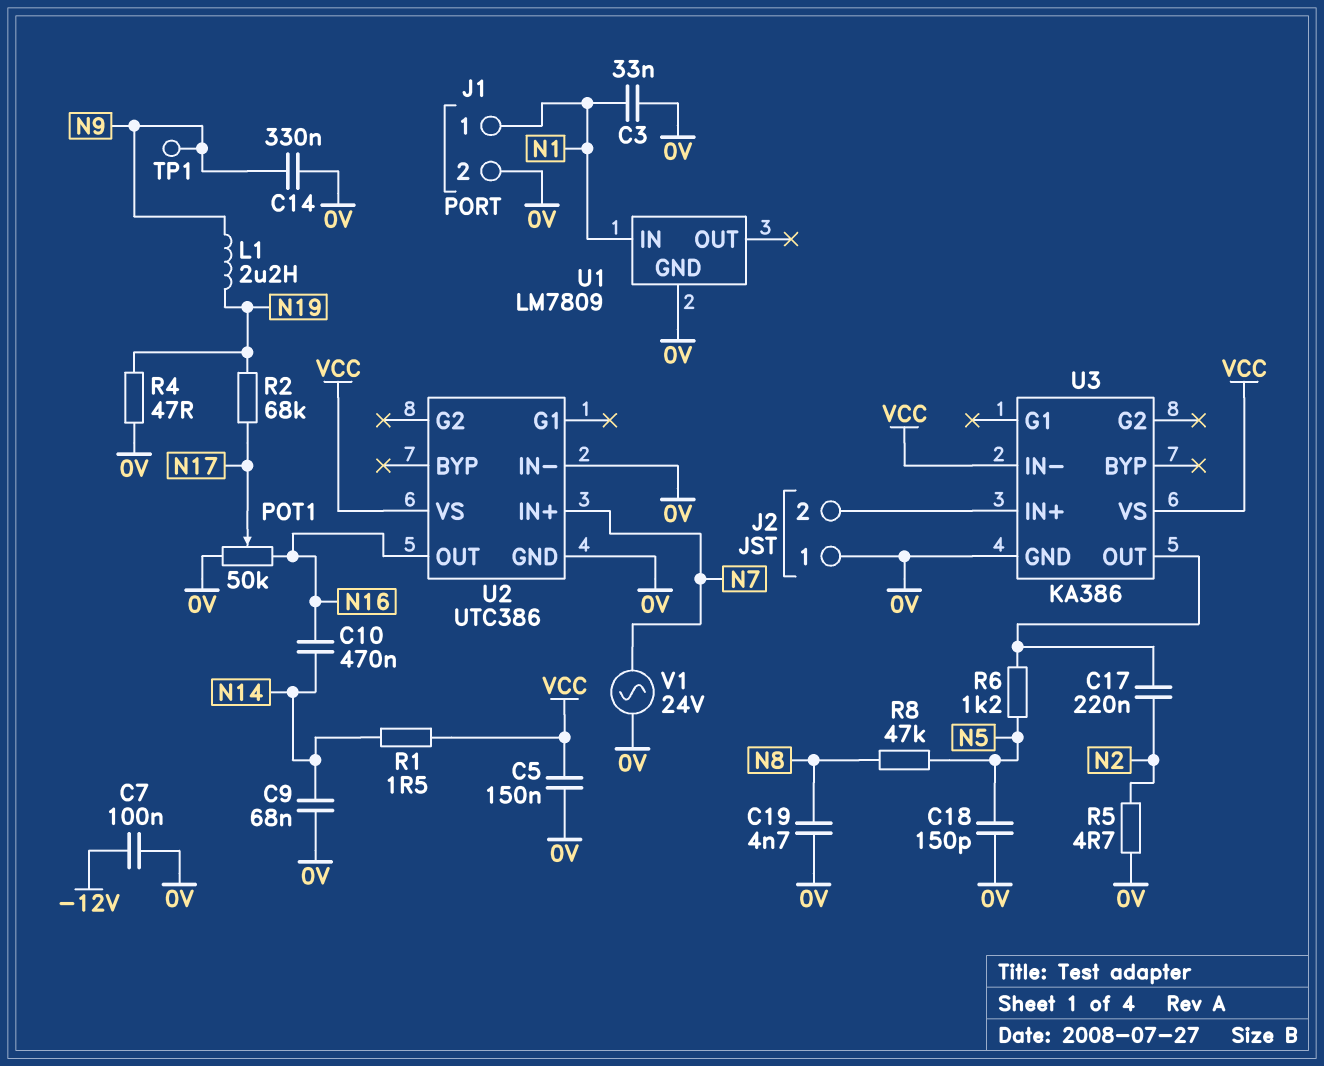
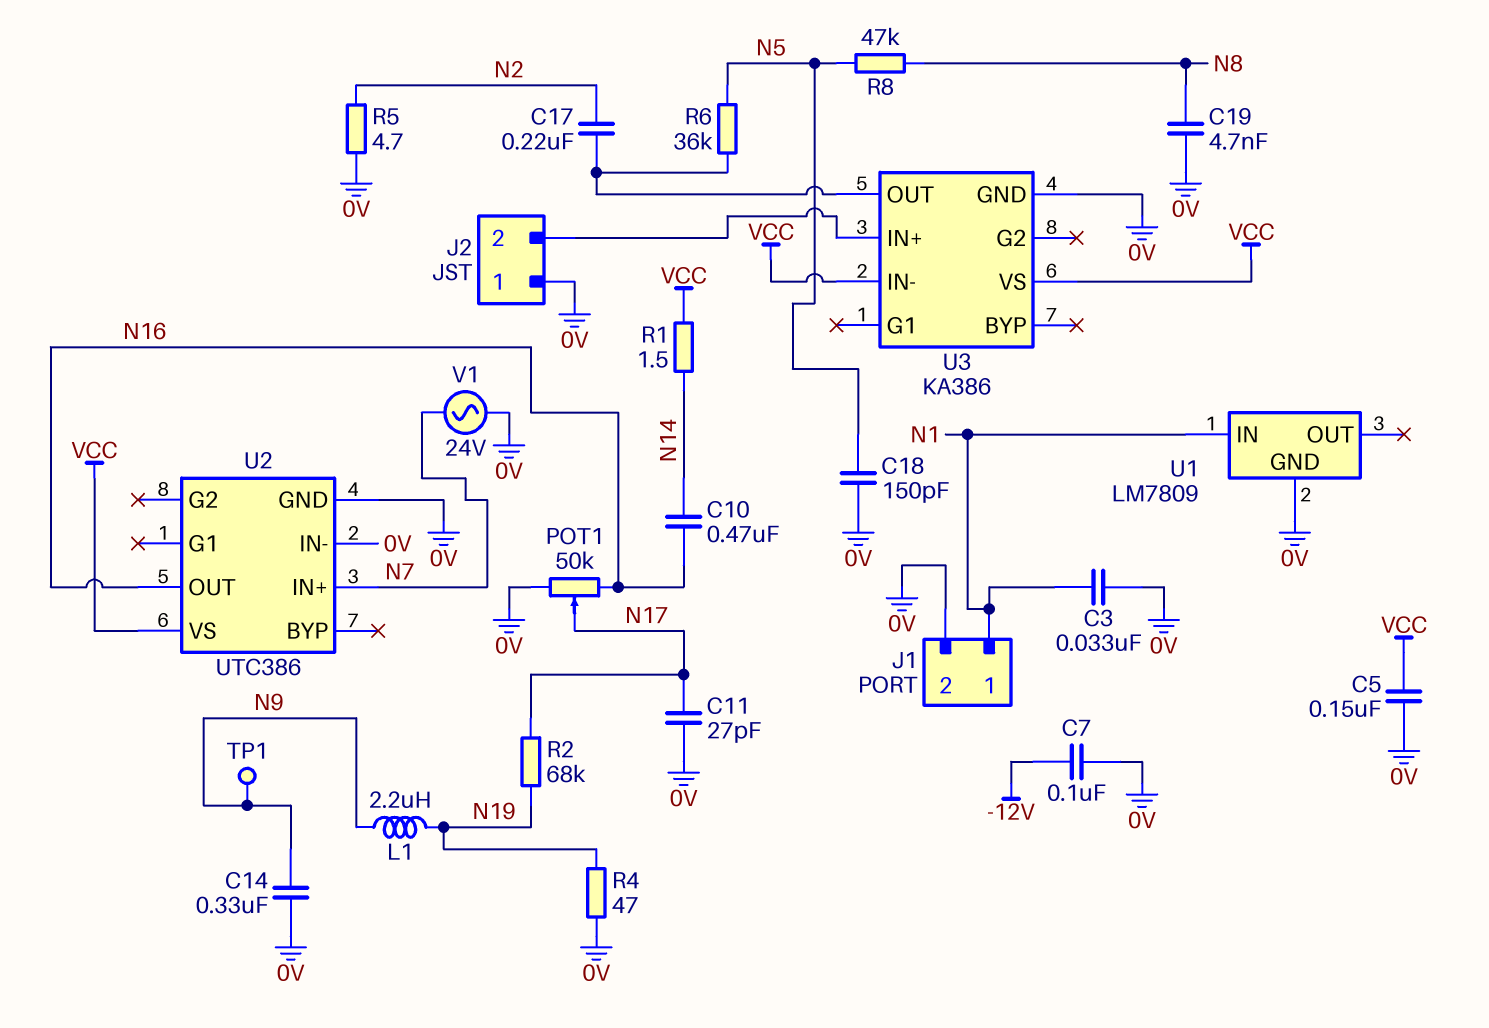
C9: 68nF (0V, N14) -> none
C11: none -> 27pF (0V, N17)
R6: 1.2k (N5, U3/OUT) -> 36k (N5, U3/OUT)

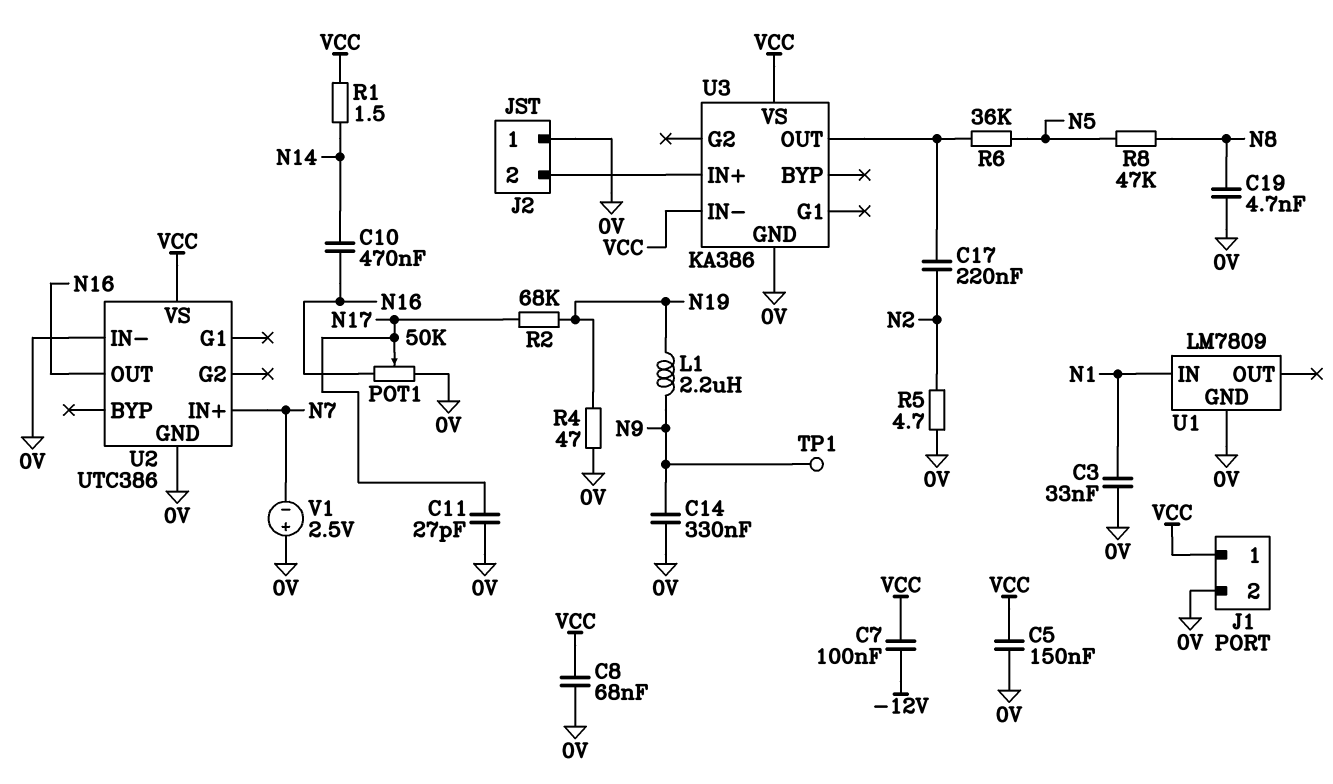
C7: 100nF (-12V, 0V) -> 100nF (-12V, VCC)
C8: none -> 68nF (0V, VCC)
C18: 150pF (0V, N5) -> none
J1 pin 1: N1 -> VCC
V1: AC 24V (0V, N7) -> 2.5V (plus 0V, minus N7)

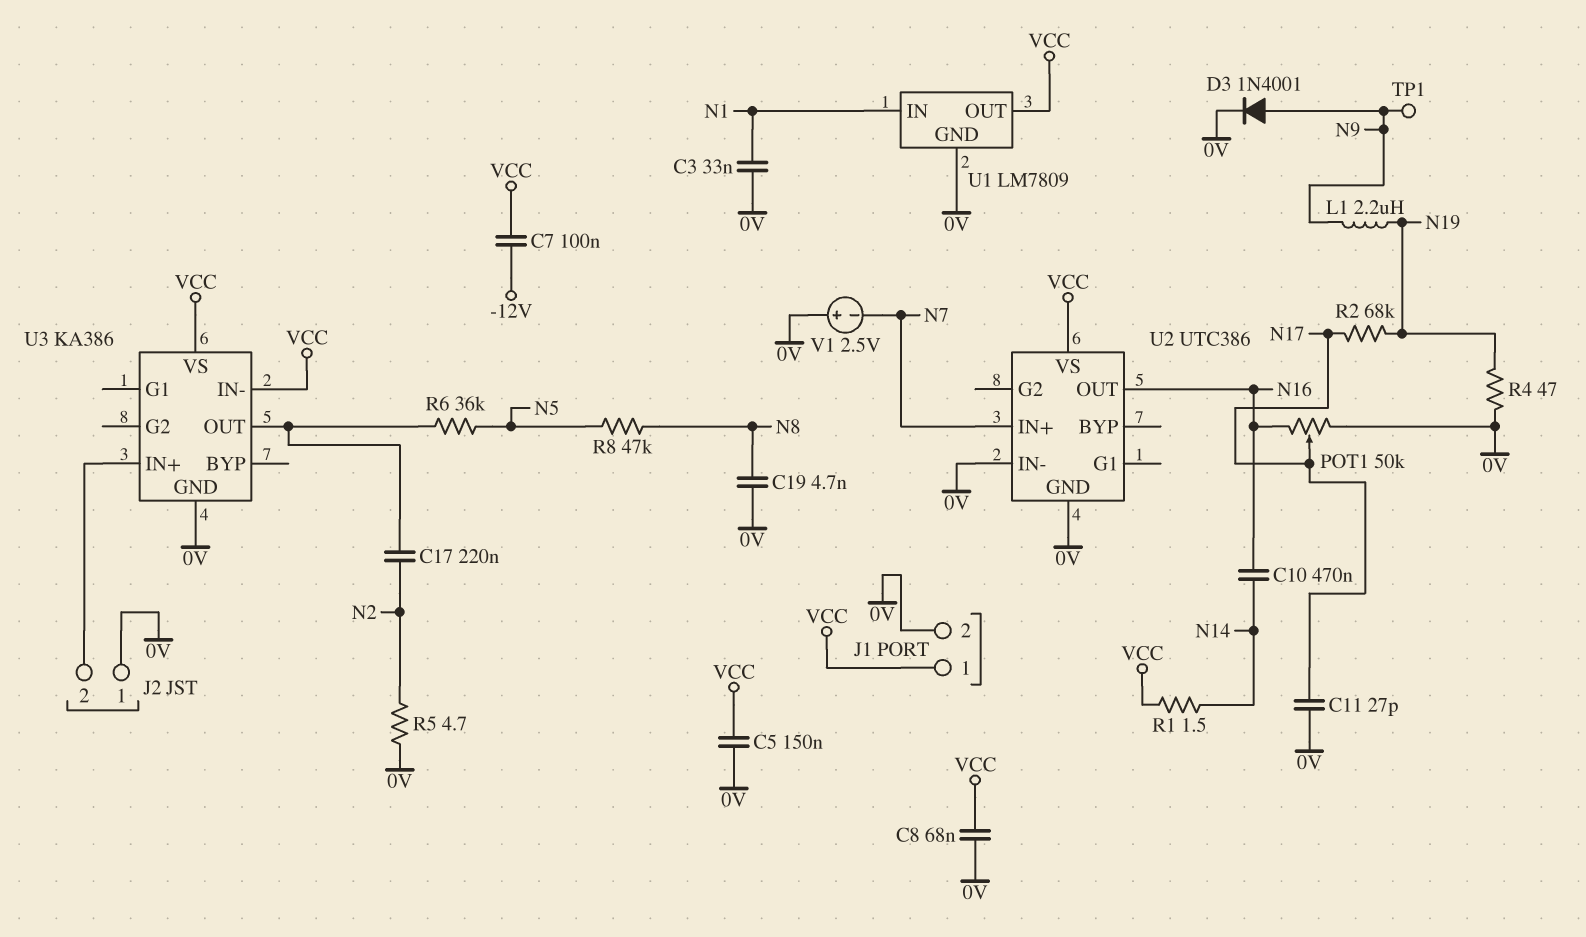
C14: 330nF (0V, N9) -> none
D3: none -> diode 1N4001 (A N9, K 0V)
U1 pin OUT: none -> VCC

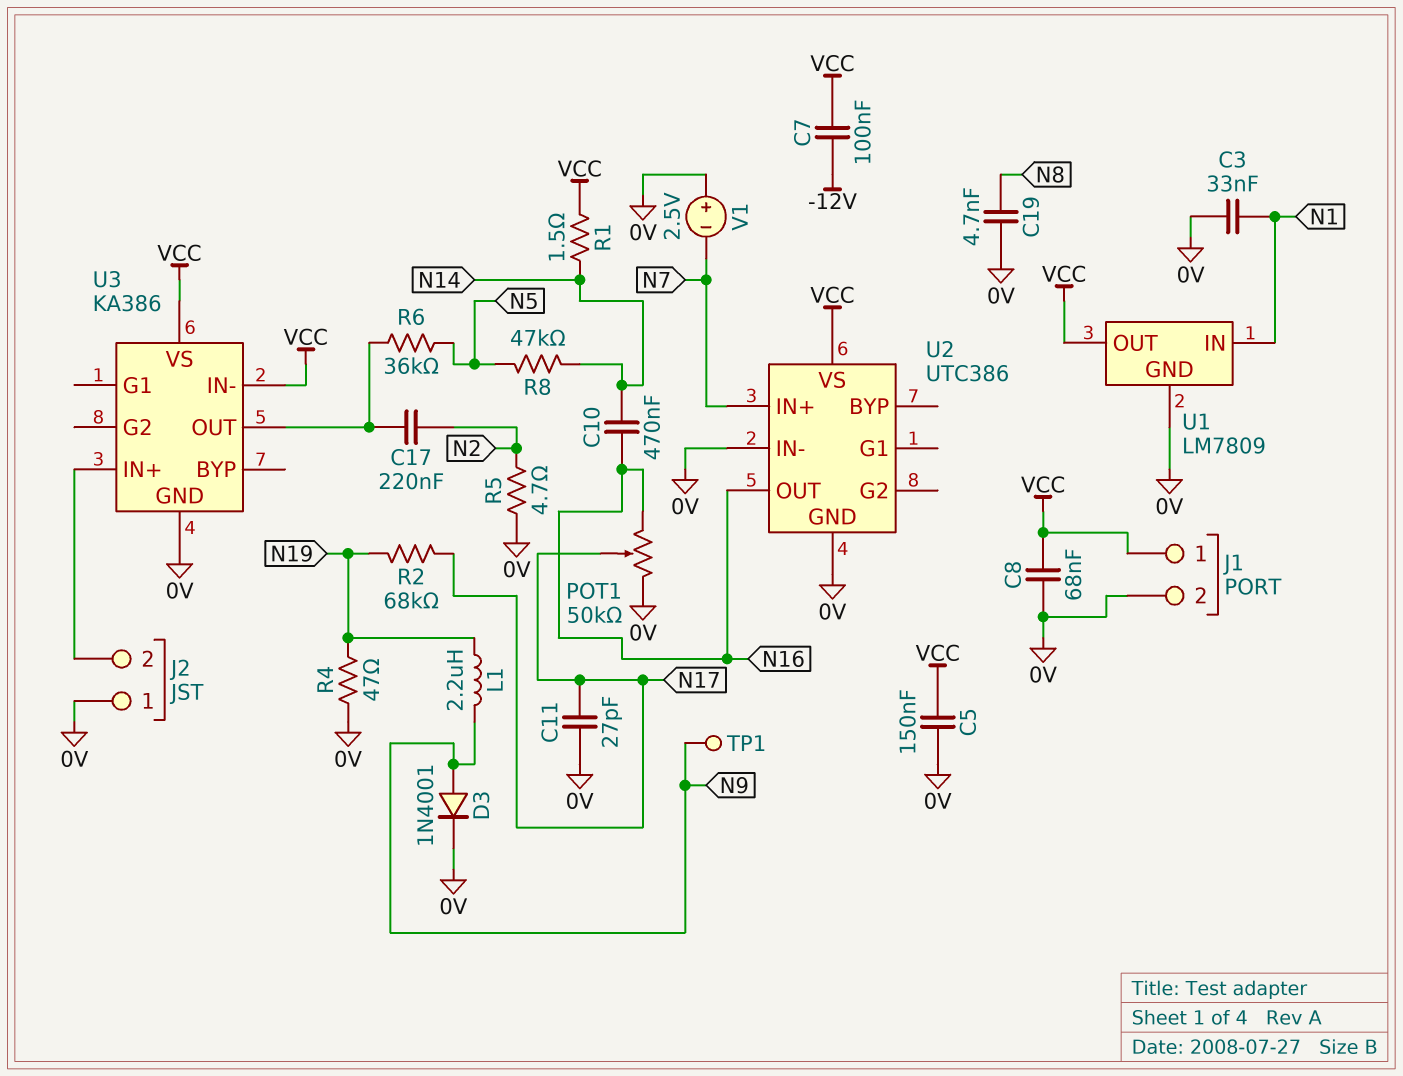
R8: 47k (N5, N8) -> 47k (N5, N14)

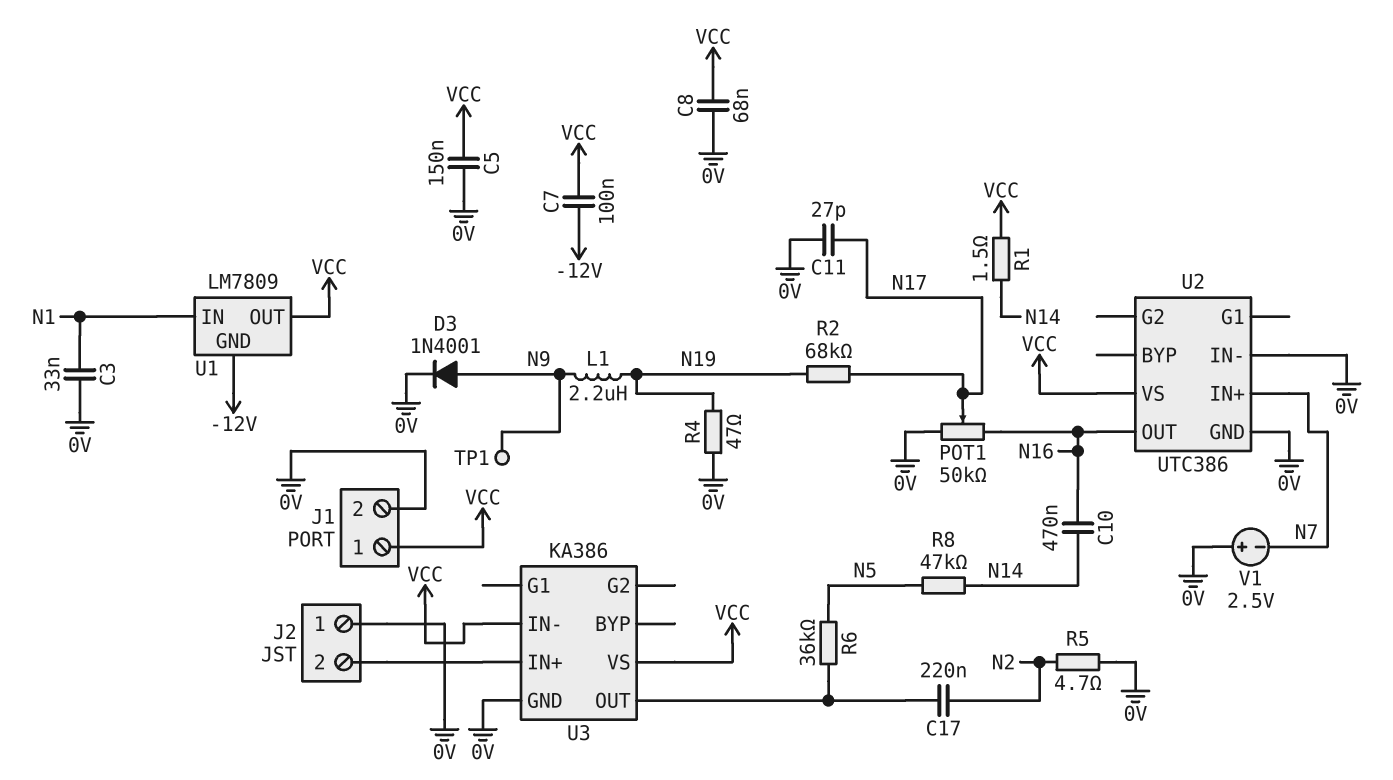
C19: 4.7nF (0V, N8) -> none
U1 pin GND: 0V -> -12V

